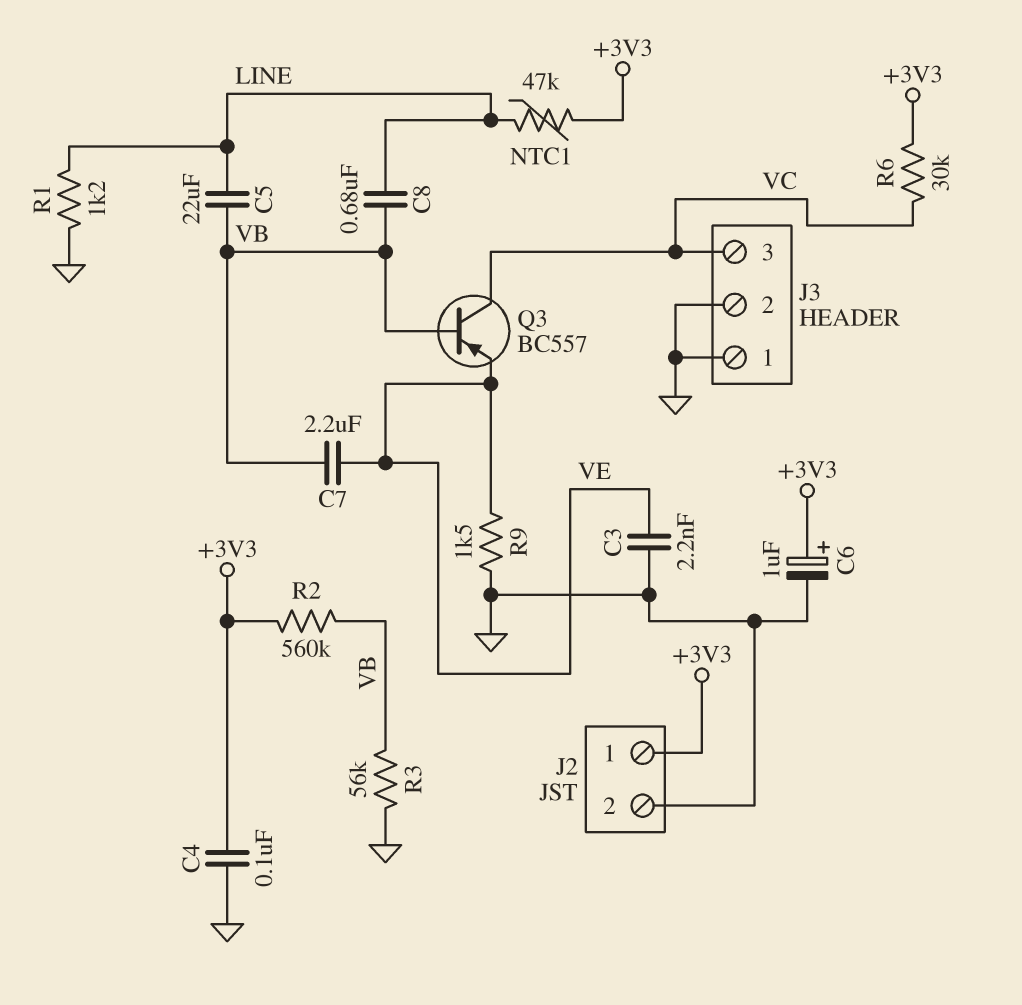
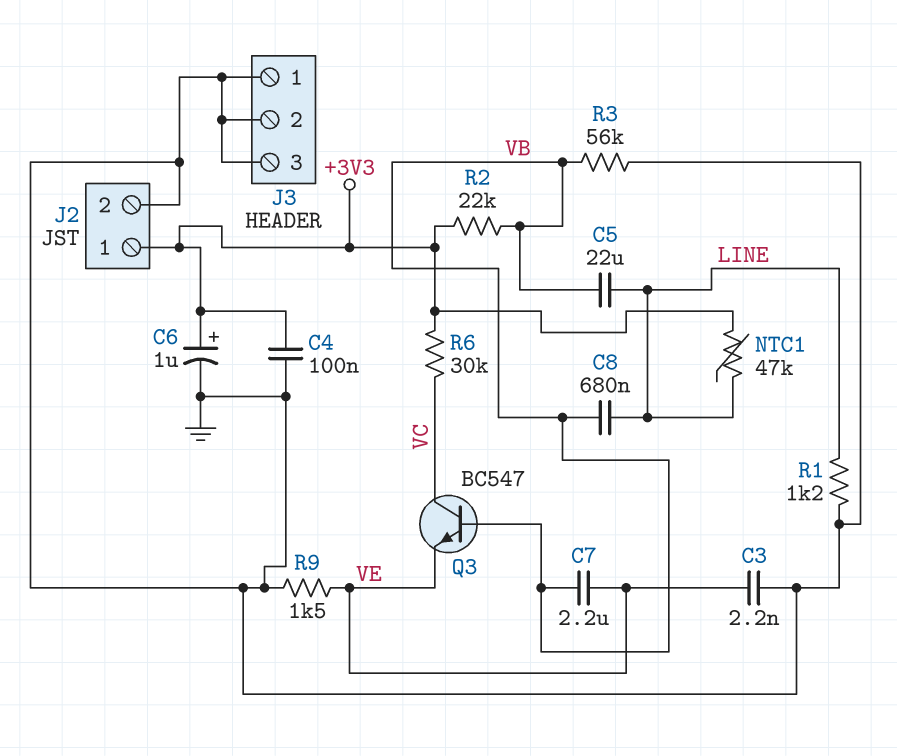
J3 pin 3: VC -> GND
Q3: PNP BC557 (B VB, C VC, E VE) -> NPN BC547 (B VB, C VC, E VE)
R2: 560k (+3V3, VB) -> 22k (+3V3, VB)

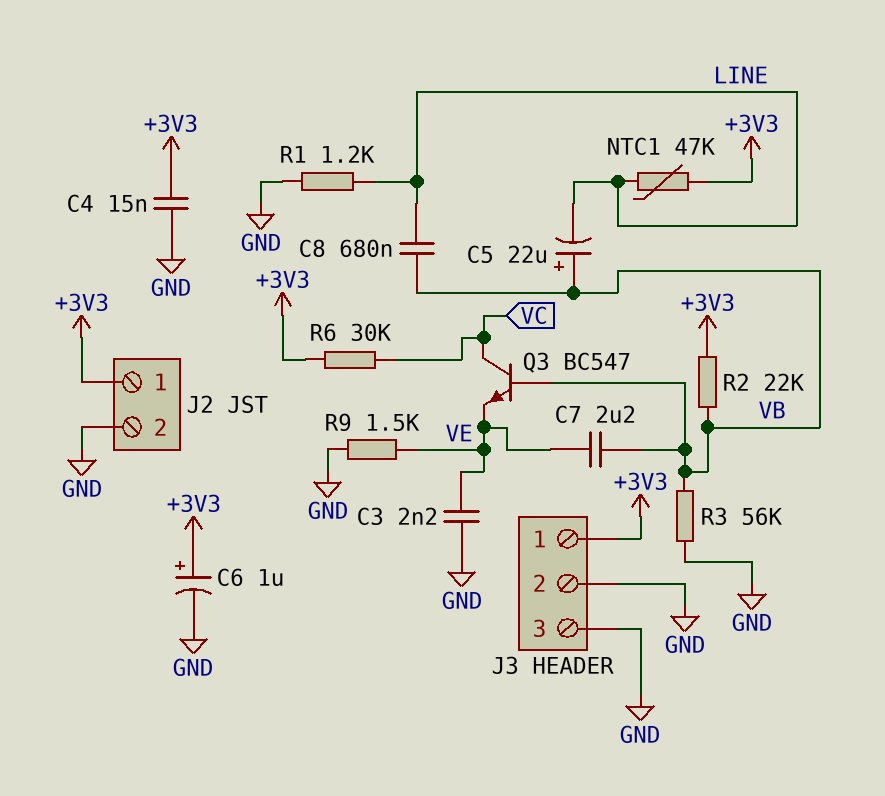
C4: 100nF (+3V3, GND) -> 15nF (+3V3, GND)
C5: 22uF (LINE, VB) -> 22uF (plus VB, minus LINE)
J3 pin 1: GND -> +3V3

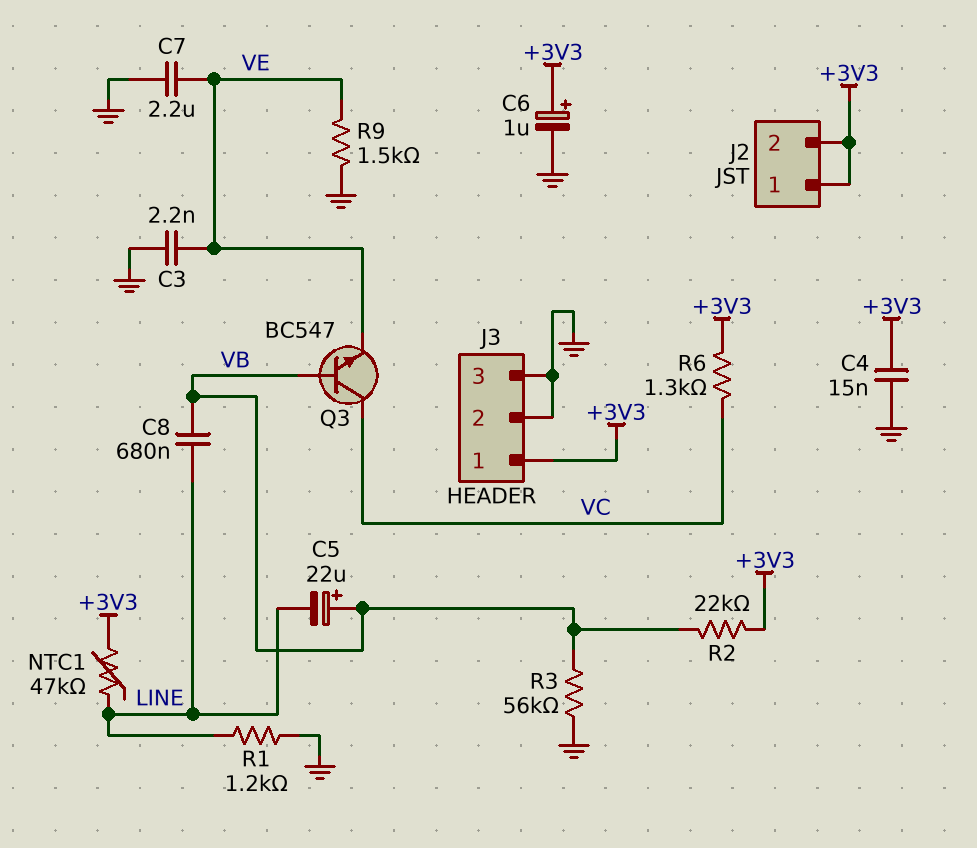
C7: 2.2uF (VB, VE) -> 2.2uF (GND, VE)
J2 pin 2: GND -> +3V3
R6: 30k (+3V3, VC) -> 1.3k (+3V3, VC)

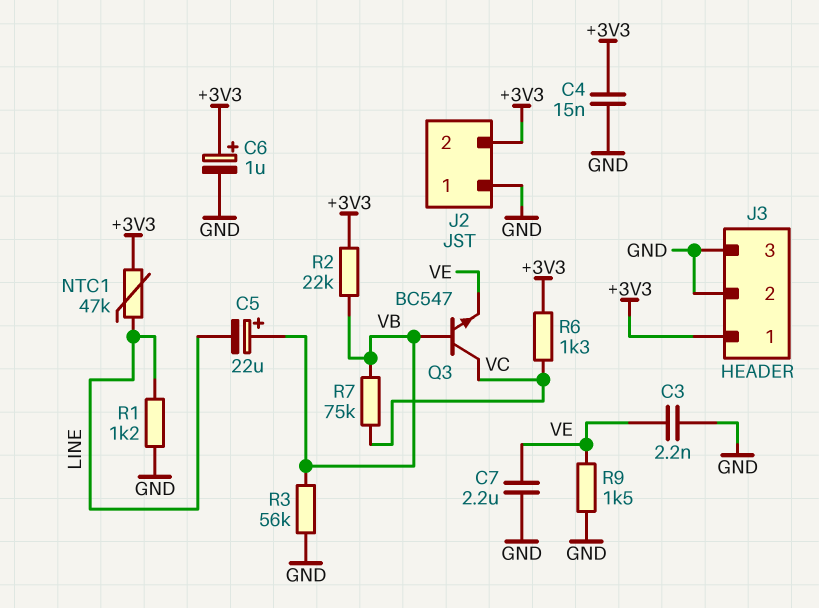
C8: 680nF (LINE, VB) -> none
J2 pin 1: +3V3 -> GND
R7: none -> 75k (VB, VC)

